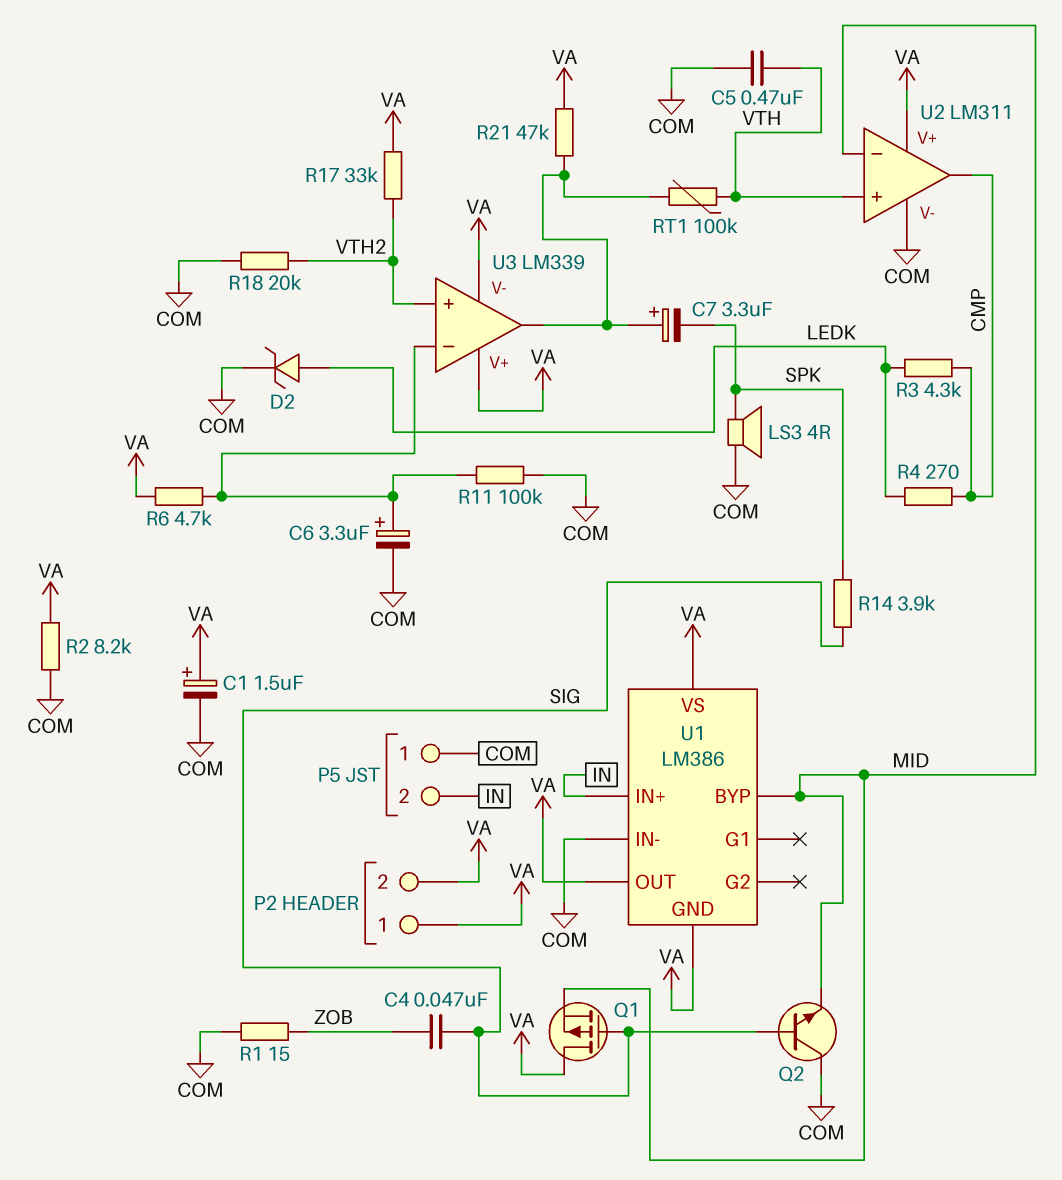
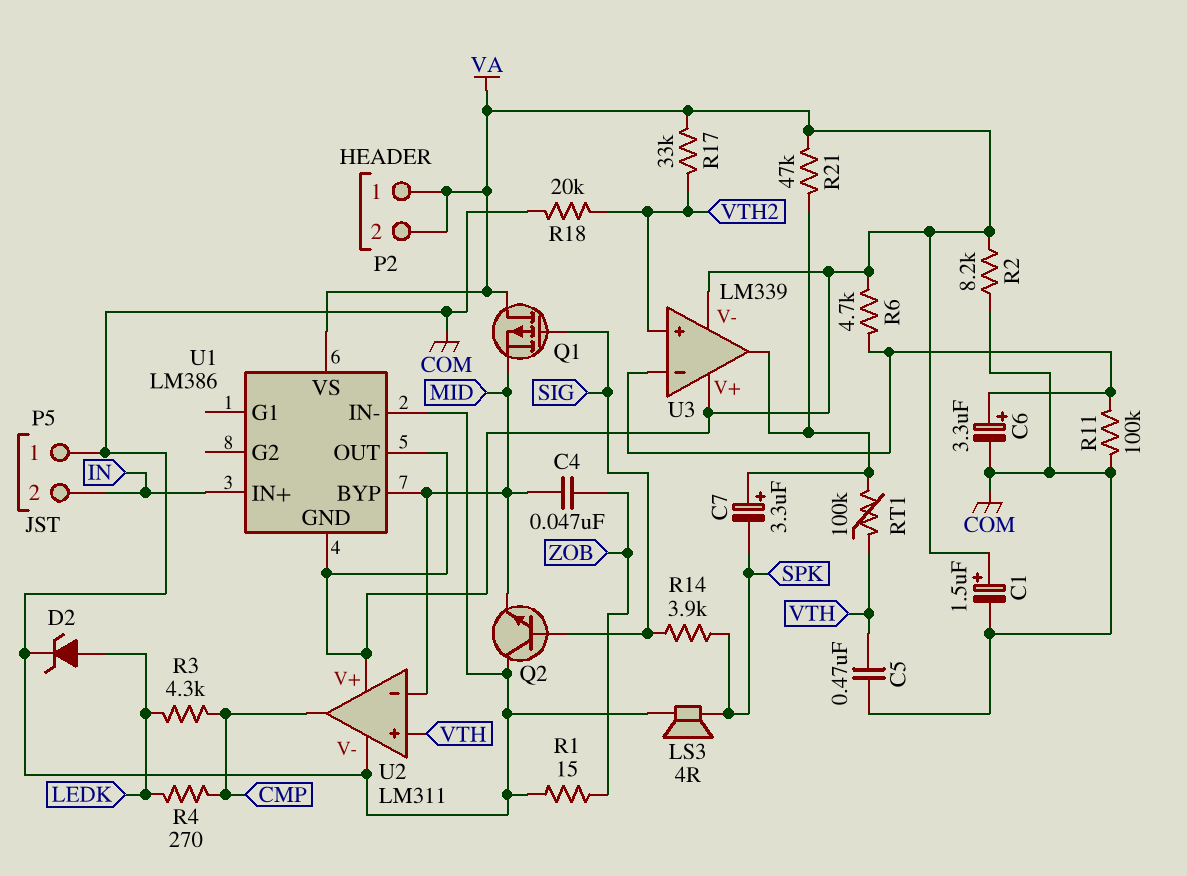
C4: 47nF (SIG, ZOB) -> 47nF (MID, ZOB)

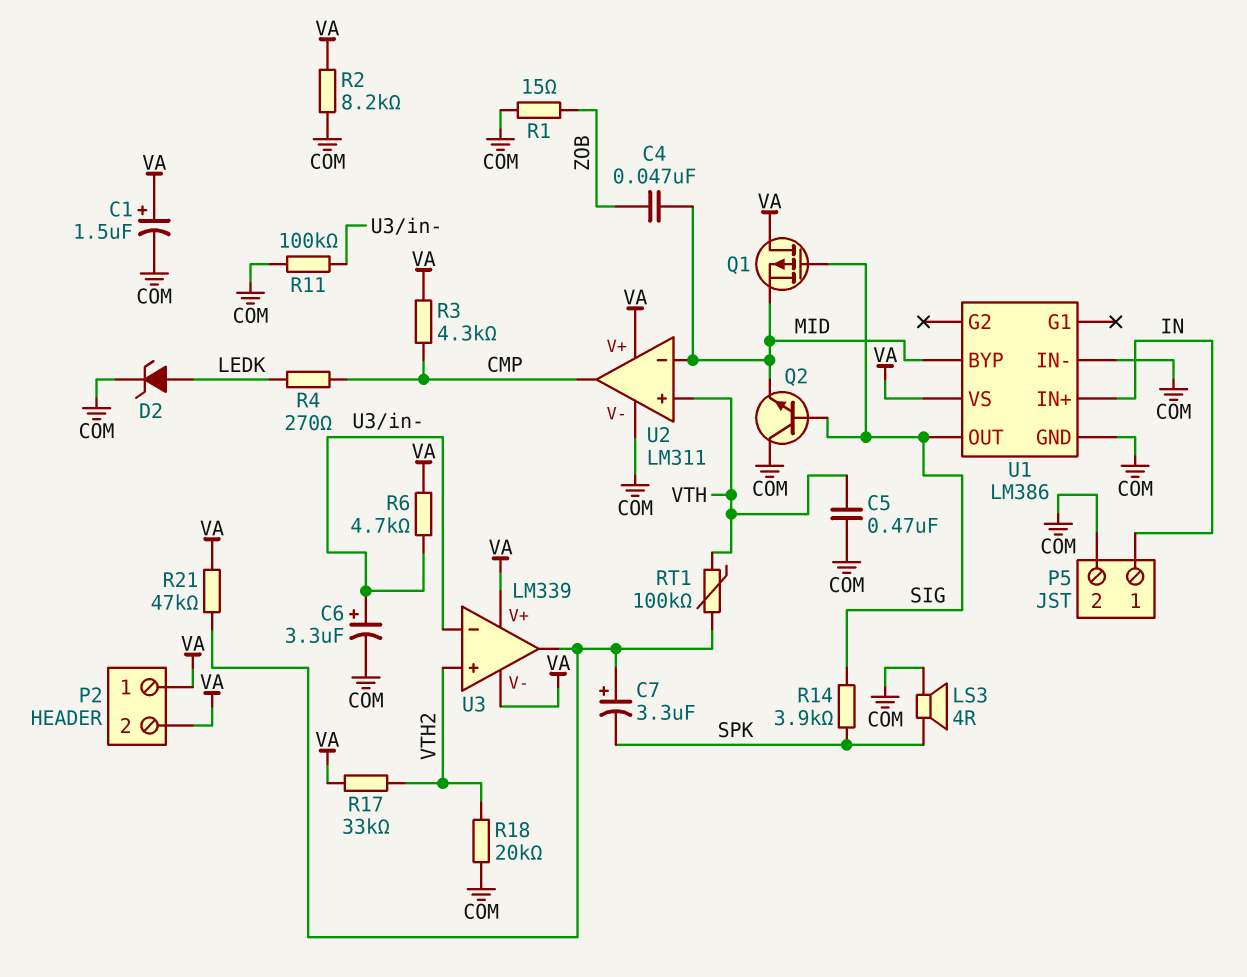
P5 pin 1: COM -> IN
P5 pin 2: IN -> COM
R3: 4.3k (CMP, LEDK) -> 4.3k (CMP, VA)
U1 pin GND: VA -> COM
U1 pin OUT: VA -> SIG

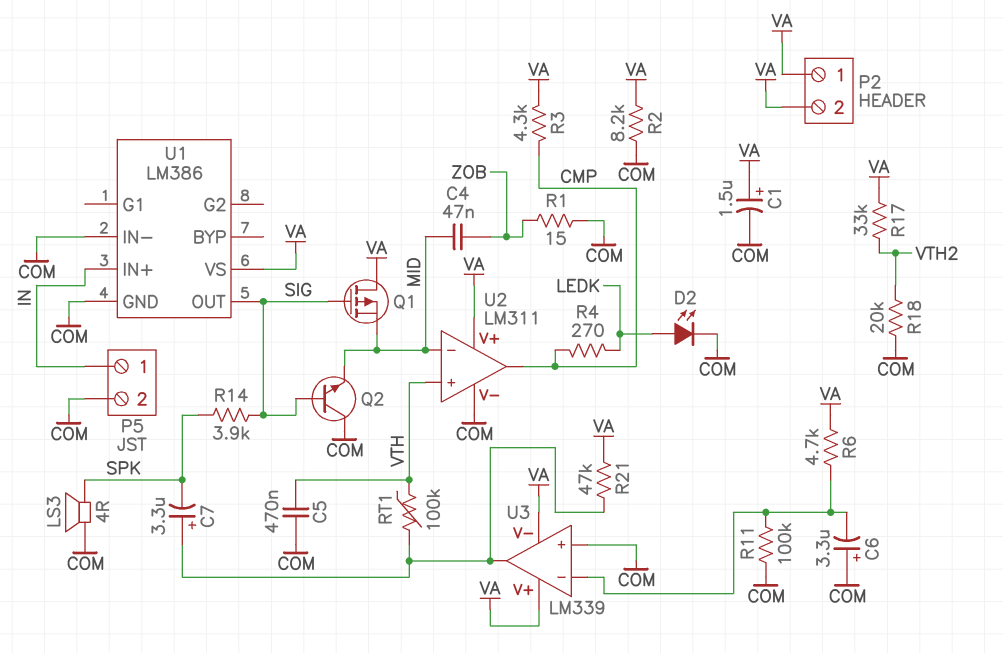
C6: 3.3uF (plus U3/in-, minus COM) -> 3.3uF (plus COM, minus U3/in-)
D2: zener (A LEDK, K COM) -> LED (A LEDK, K COM)
U1 pin BYP: MID -> none
U3 pin in+: VTH2 -> COM

